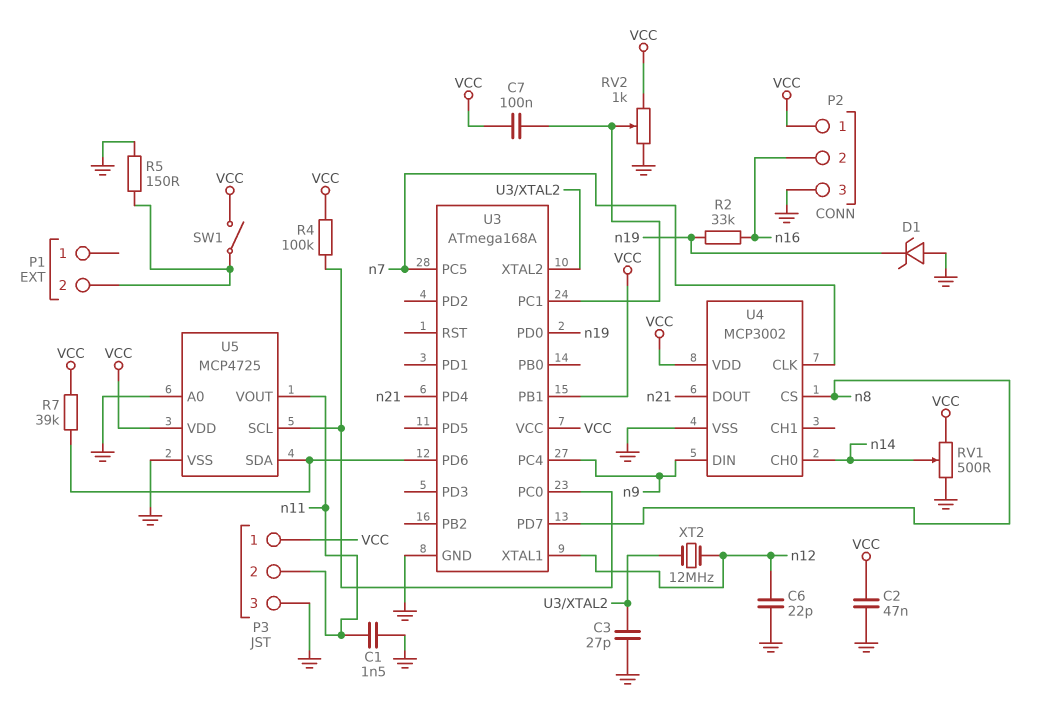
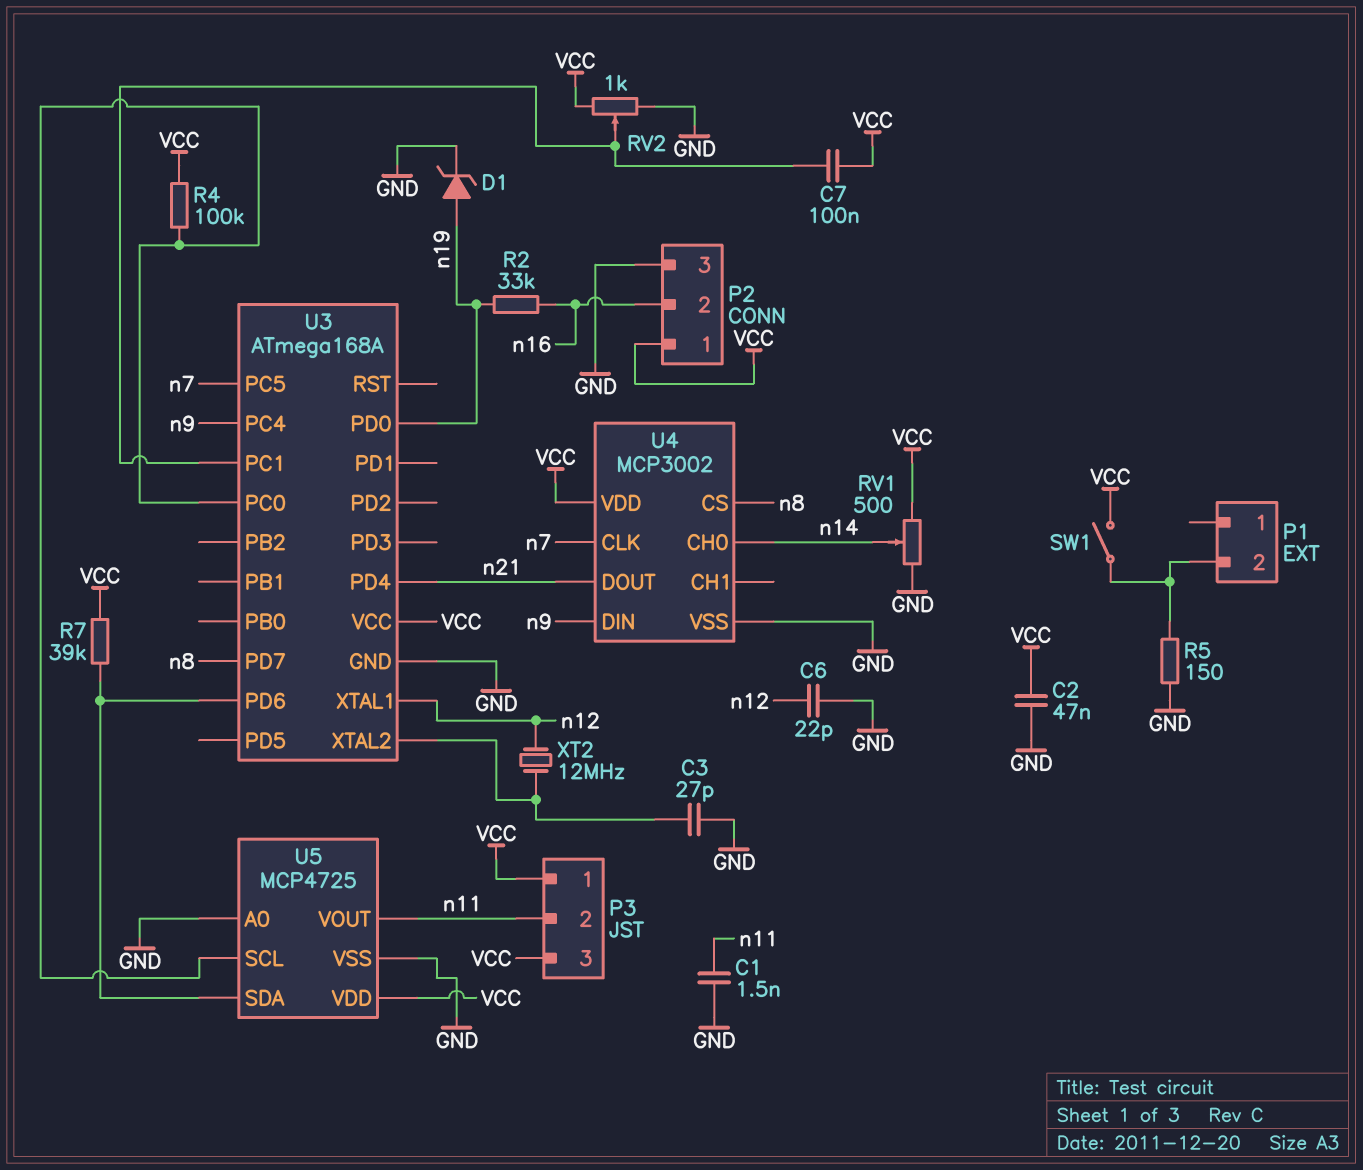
D1: zener (A GND, K n19) -> zener (A n19, K GND)
P3 pin 3: GND -> VCC
U3 pin PB1: VCC -> none

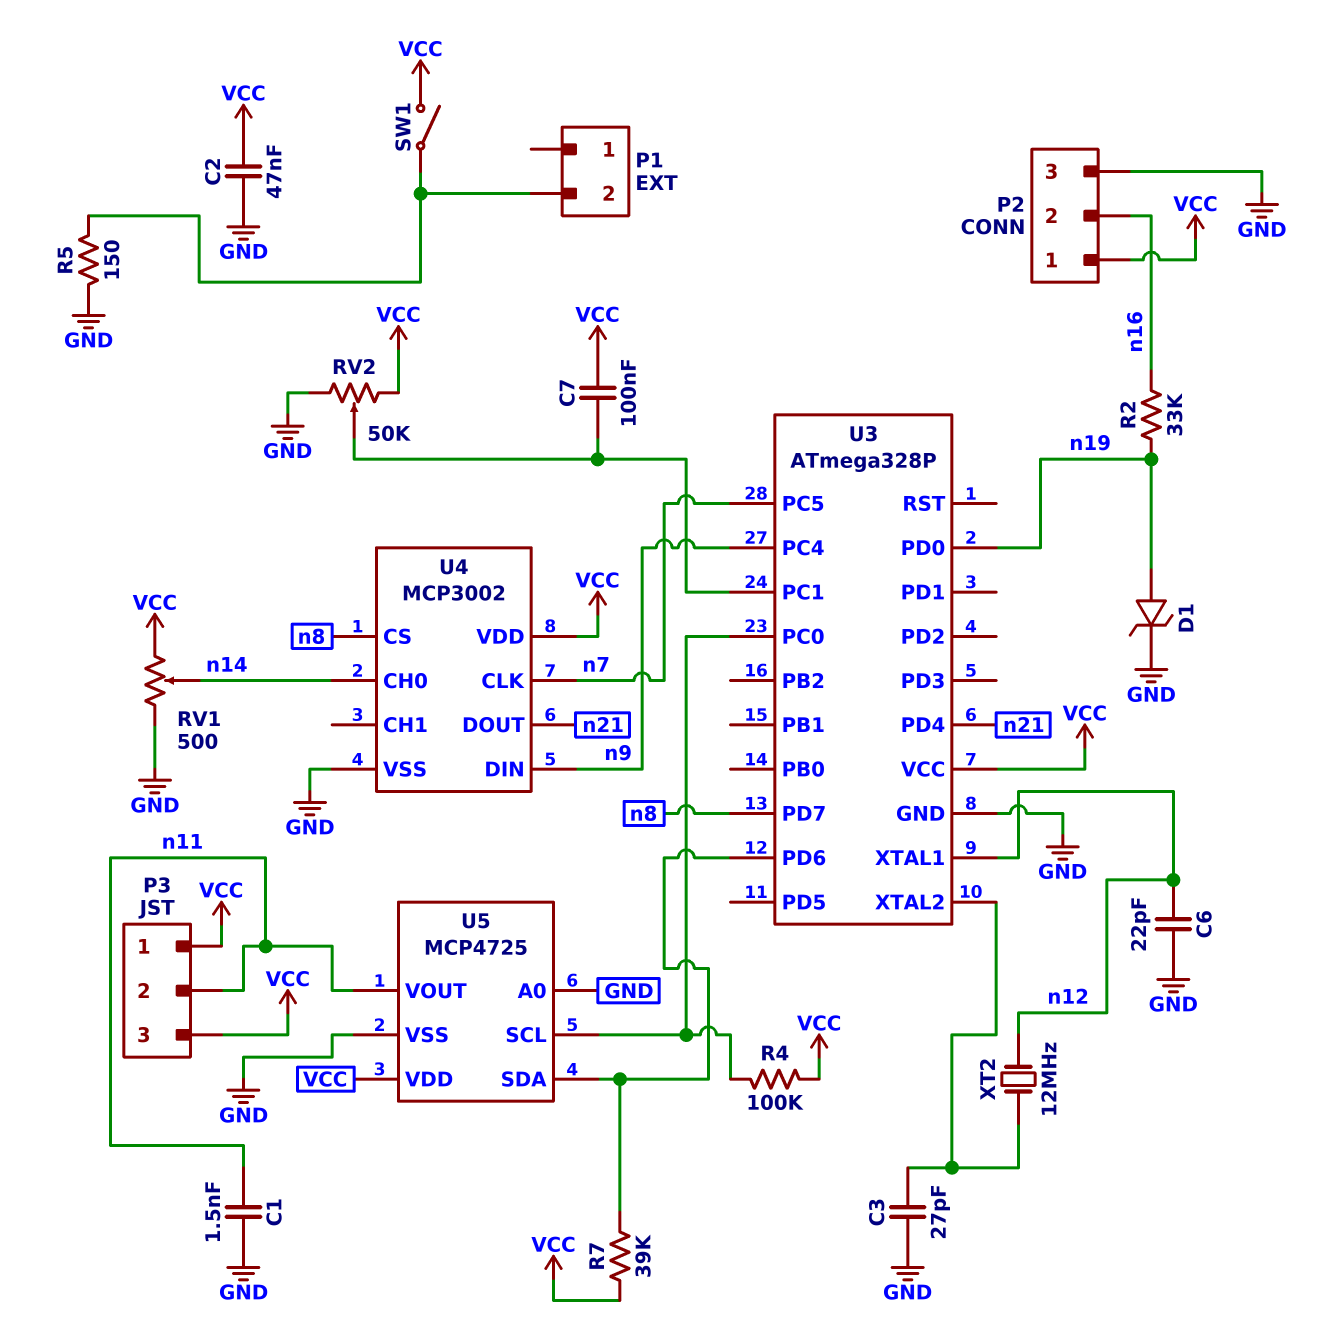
RV2: 1k (GND, VCC, wiper U3/PC1) -> 50k (GND, VCC, wiper U3/PC1)
U3: ATmega168A -> ATmega328P

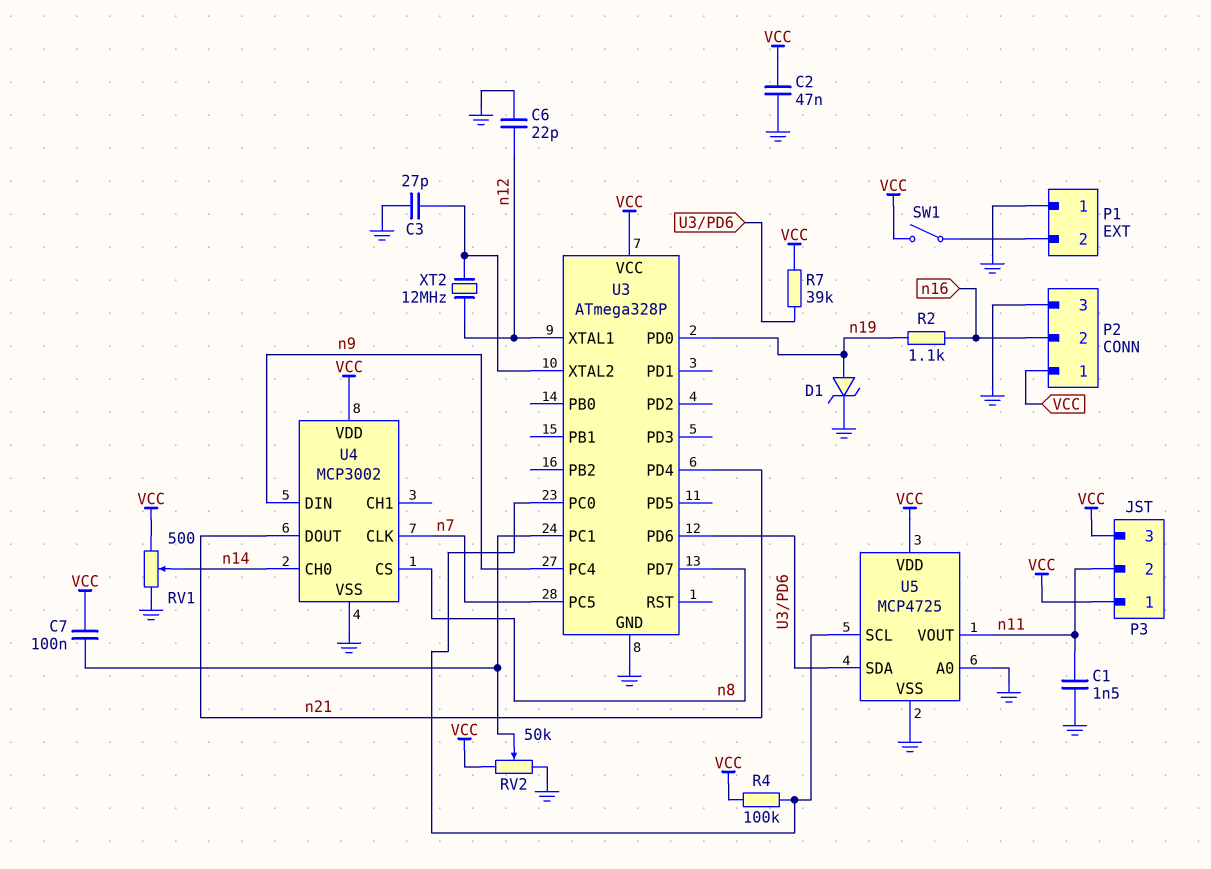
P1 pin 1: none -> GND
R2: 33k (n16, n19) -> 1.1k (n16, n19)
R5: 150 (GND, P1/2) -> none

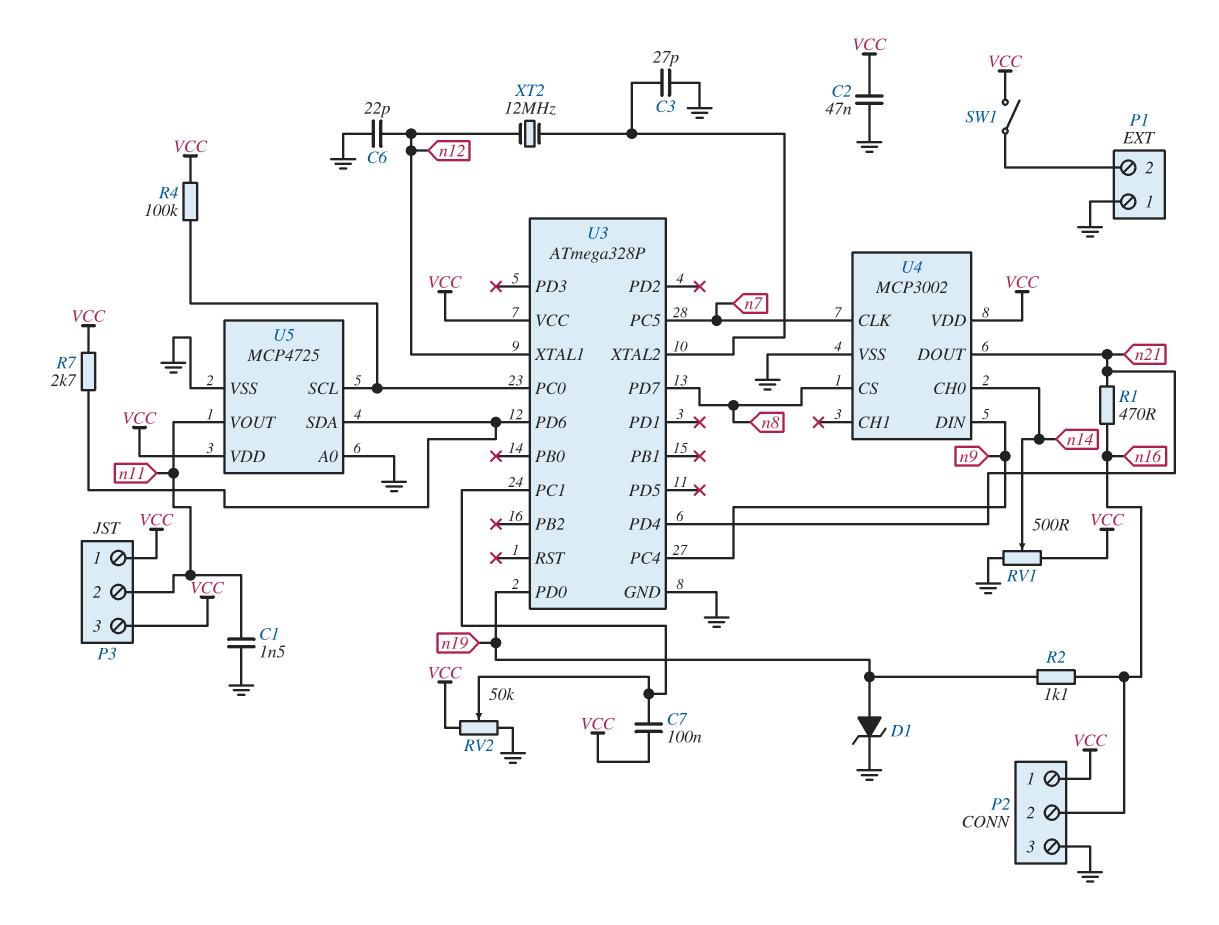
R1: none -> 470 (n16, n21)
R7: 39k (U3/PD6, VCC) -> 2.7k (U3/PD6, VCC)

